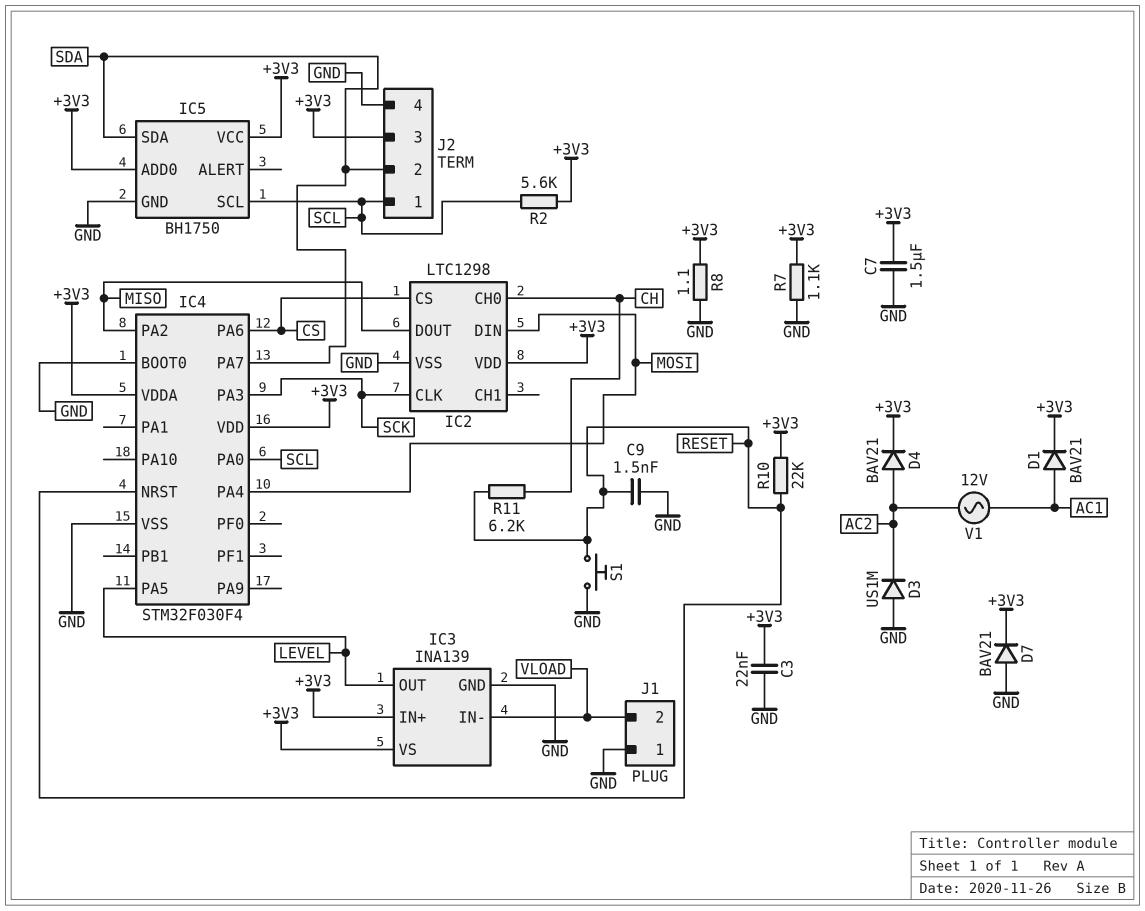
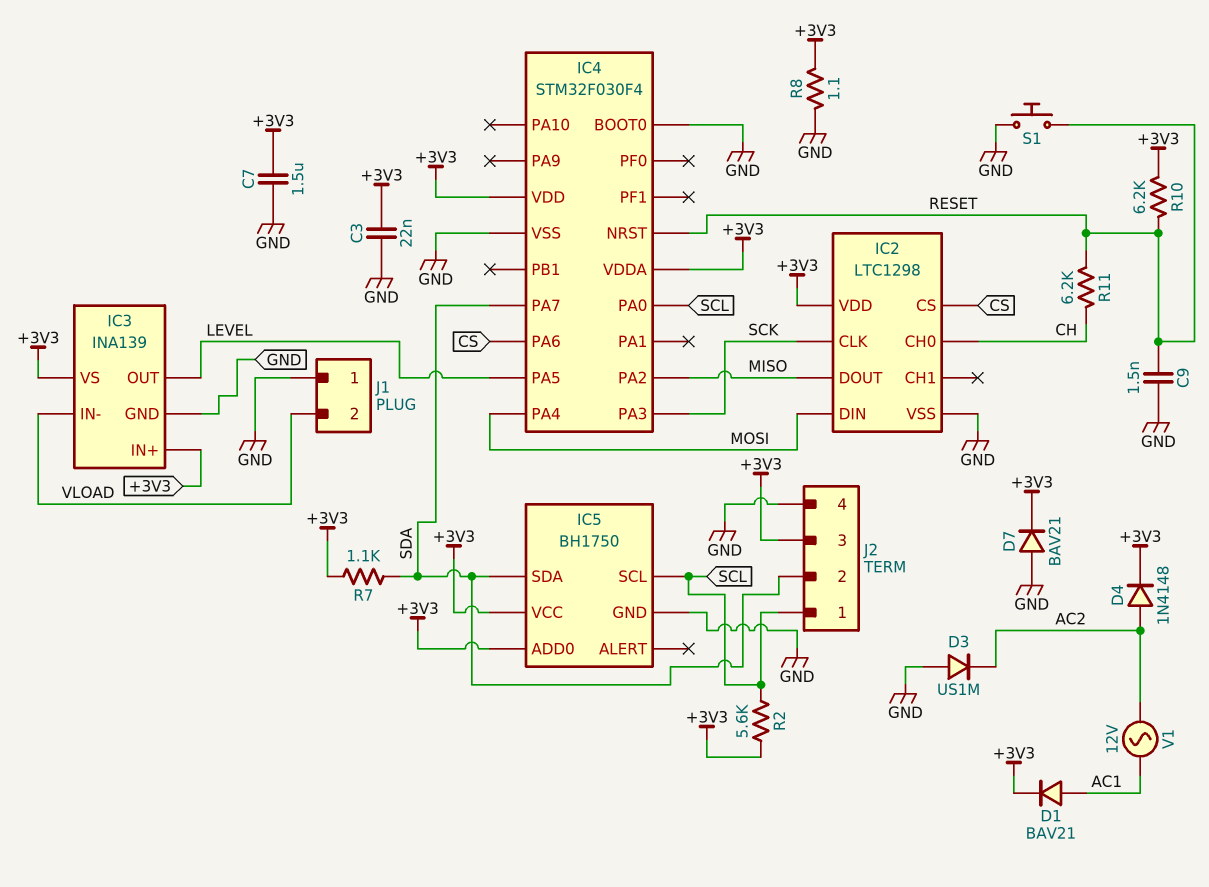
D4: diode BAV21 (A AC2, K +3V3) -> diode 1N4148 (A AC2, K +3V3)
R7: 1.1k (+3V3, GND) -> 1.1k (+3V3, SDA)
R10: 22k (+3V3, RESET) -> 6.2k (+3V3, RESET)

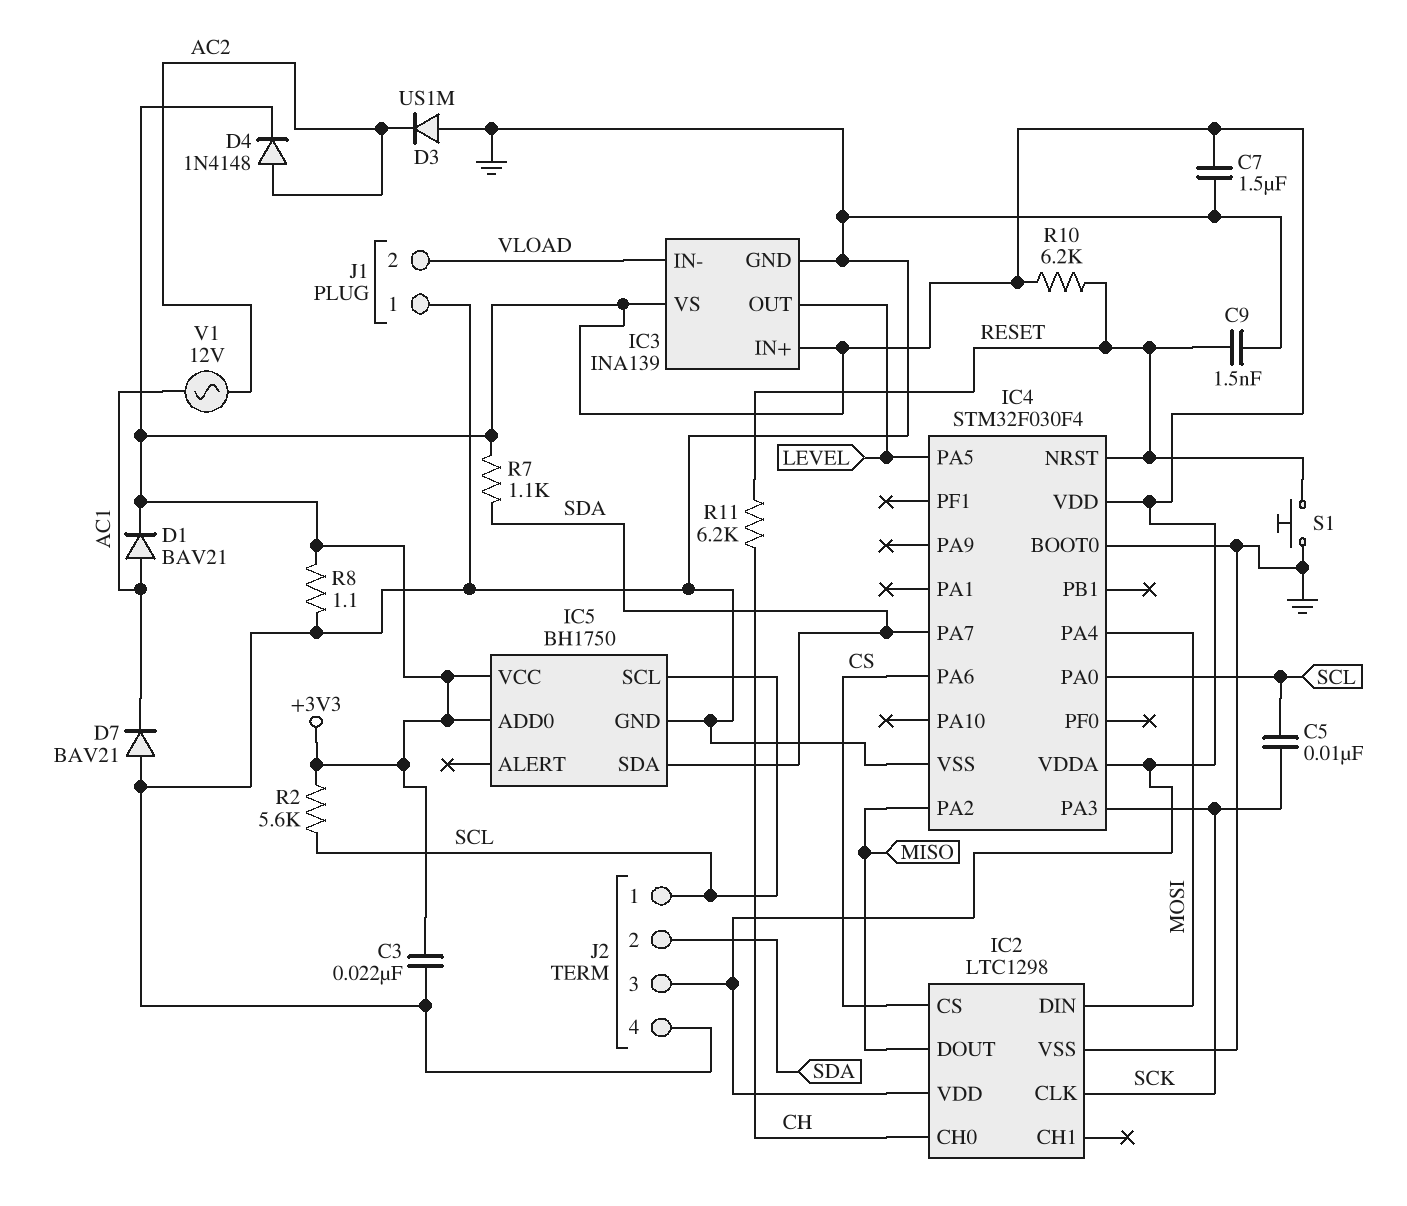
C5: none -> 10nF (SCK, SCL)
D7: diode BAV21 (A GND, K +3V3) -> diode BAV21 (A GND, K AC1)

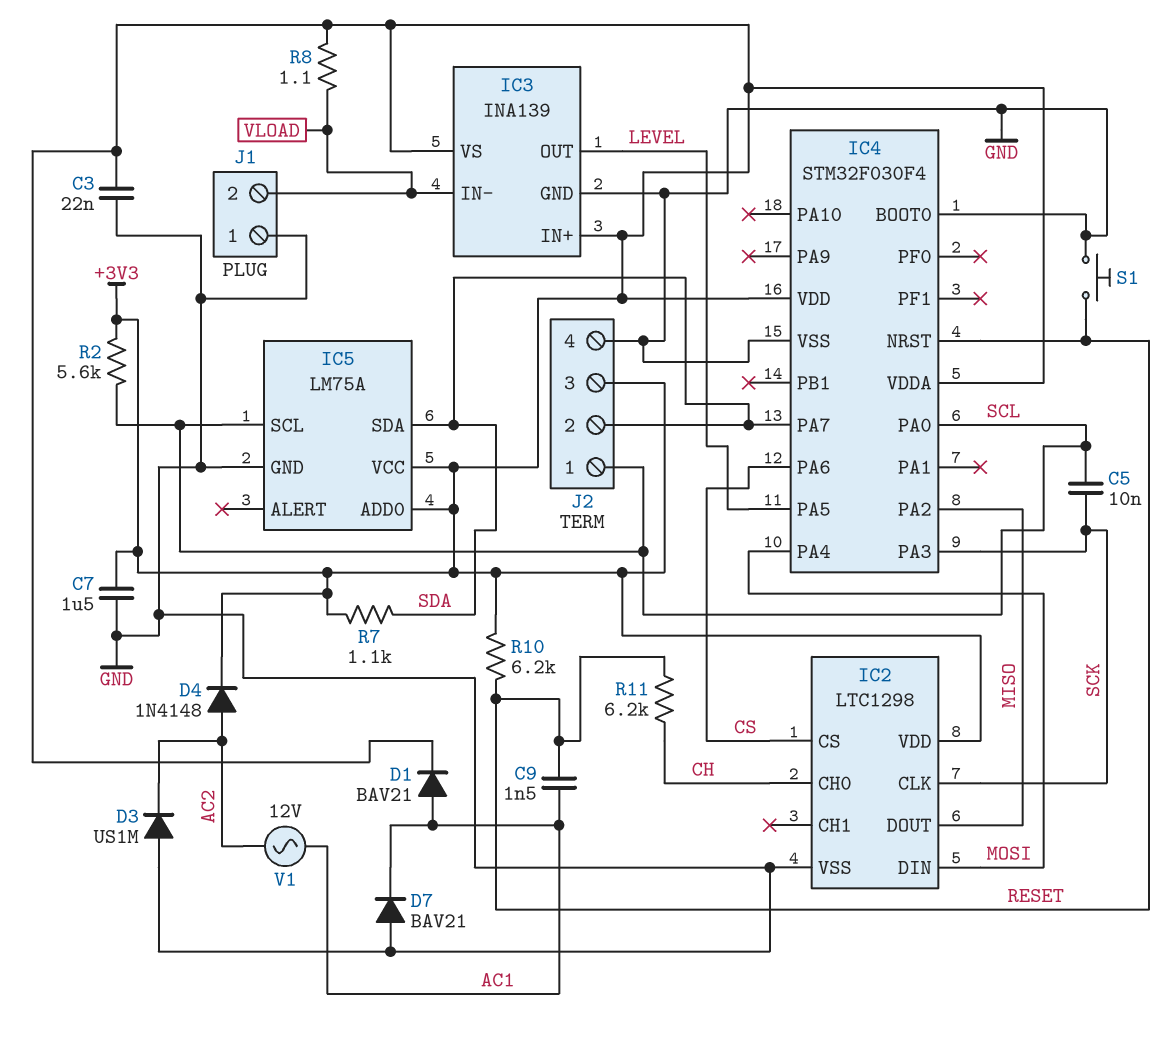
C9: 1.5nF (GND, RESET) -> 1.5nF (AC1, RESET)
IC5: BH1750 -> LM75A
R8: 1.1 (+3V3, GND) -> 1.1 (+3V3, VLOAD)

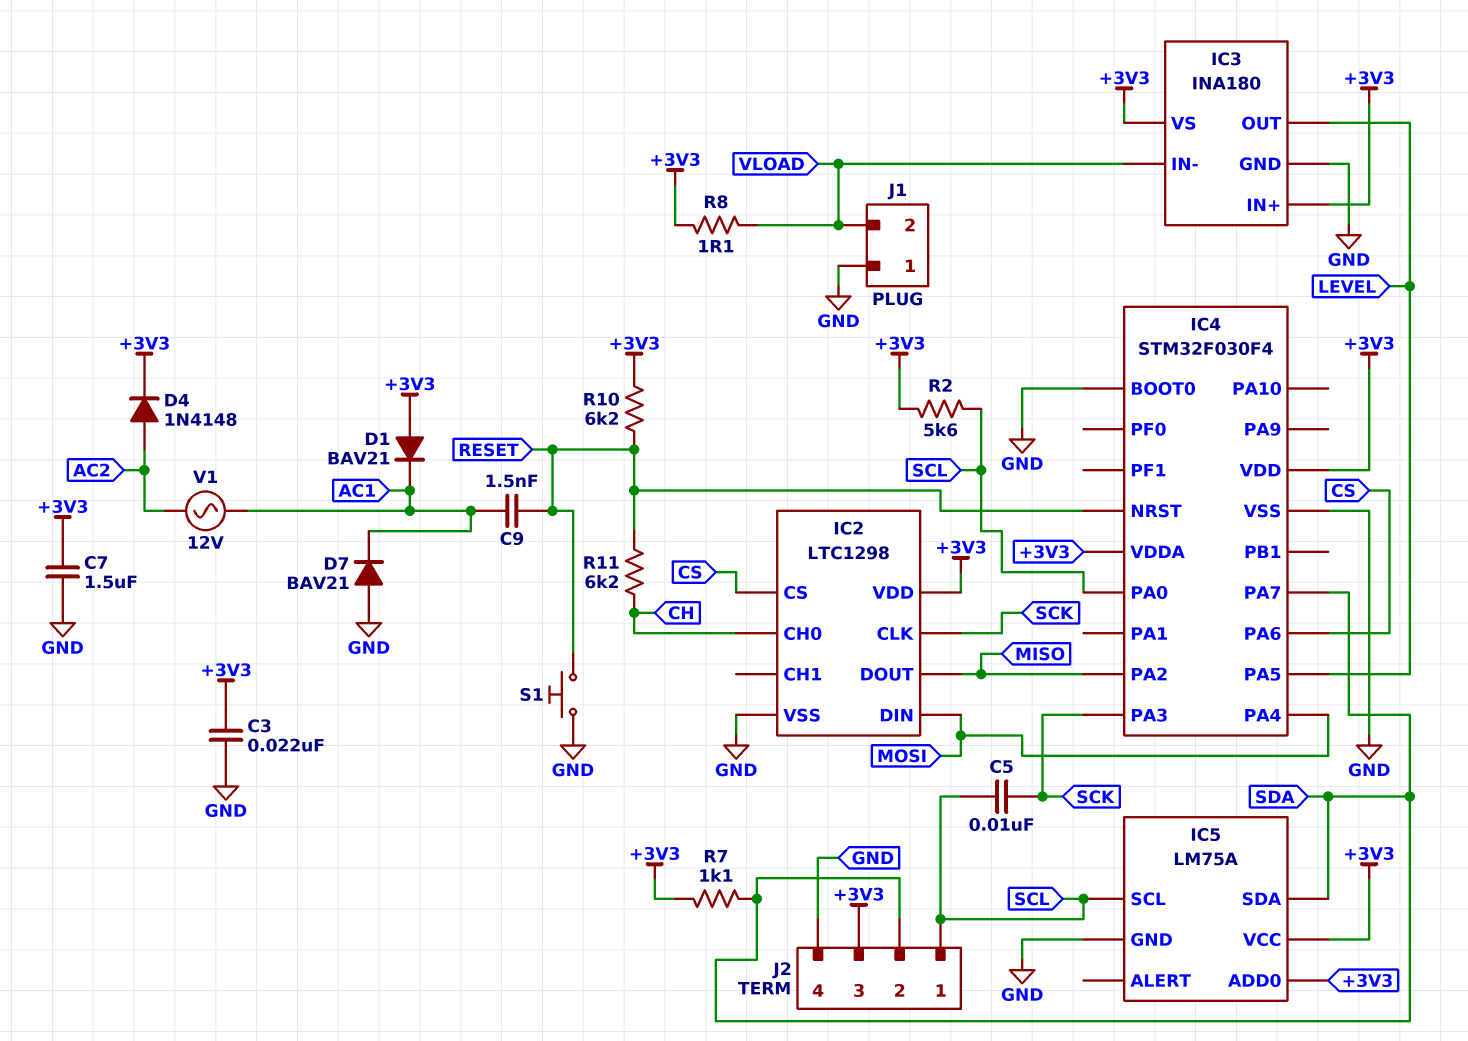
D1: diode BAV21 (A AC1, K +3V3) -> diode BAV21 (A +3V3, K AC1)
D3: diode US1M (A GND, K AC2) -> none
IC3: INA139 -> INA180

